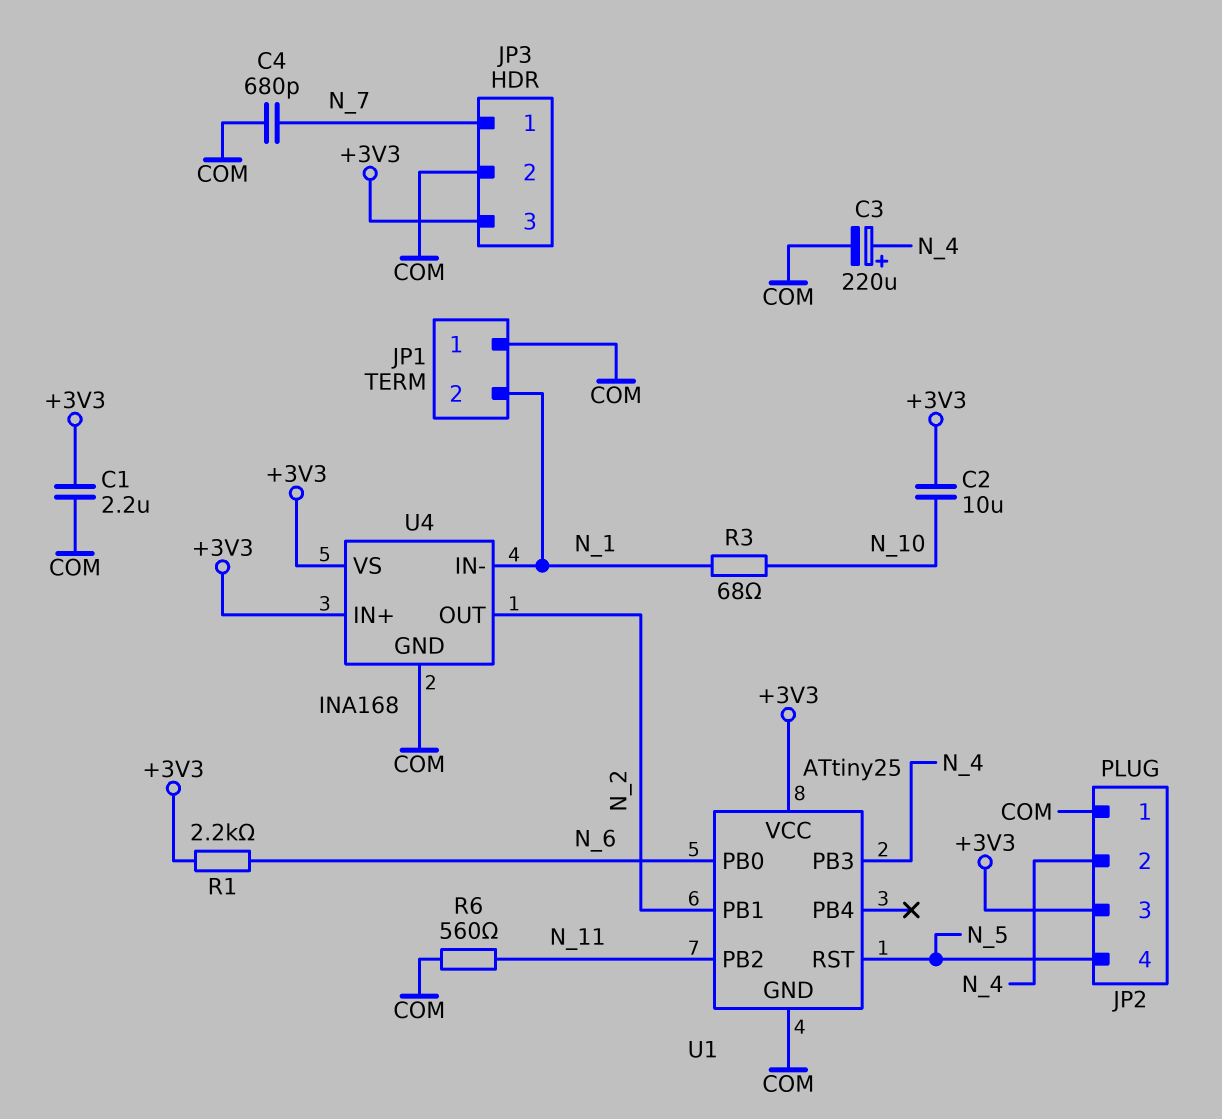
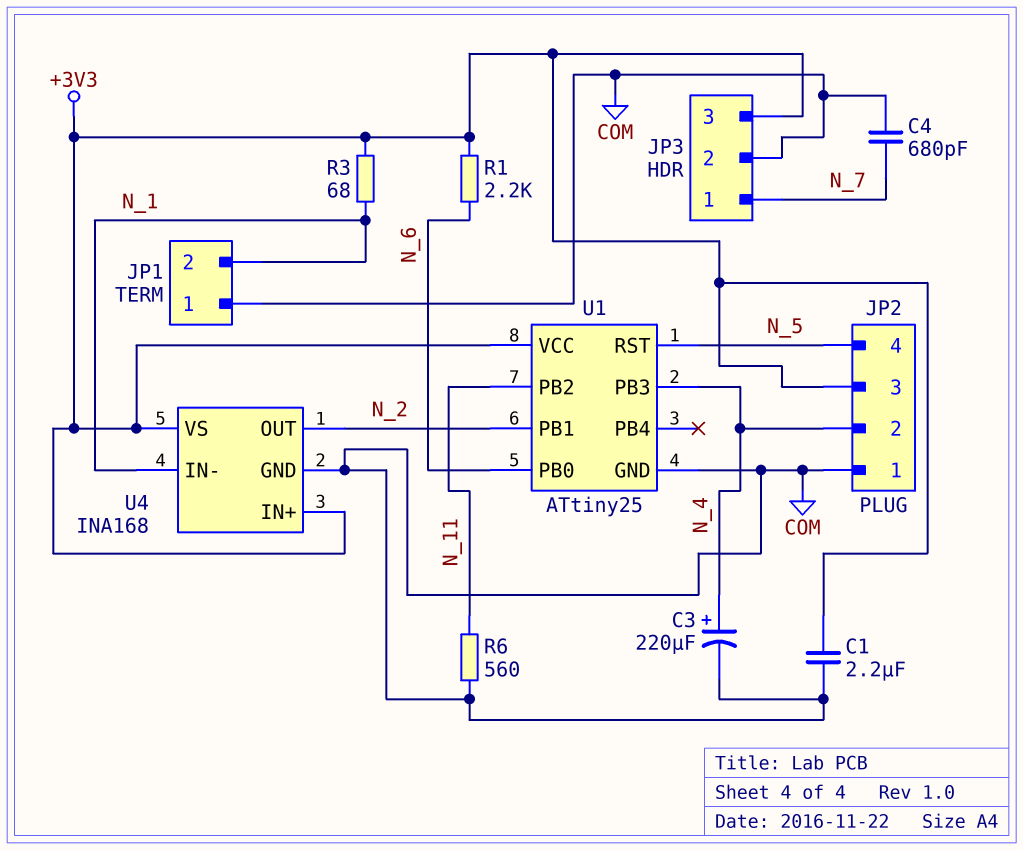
C2: 10uF (+3V3, N_10) -> none
R3: 68 (N_1, N_10) -> 68 (+3V3, N_1)

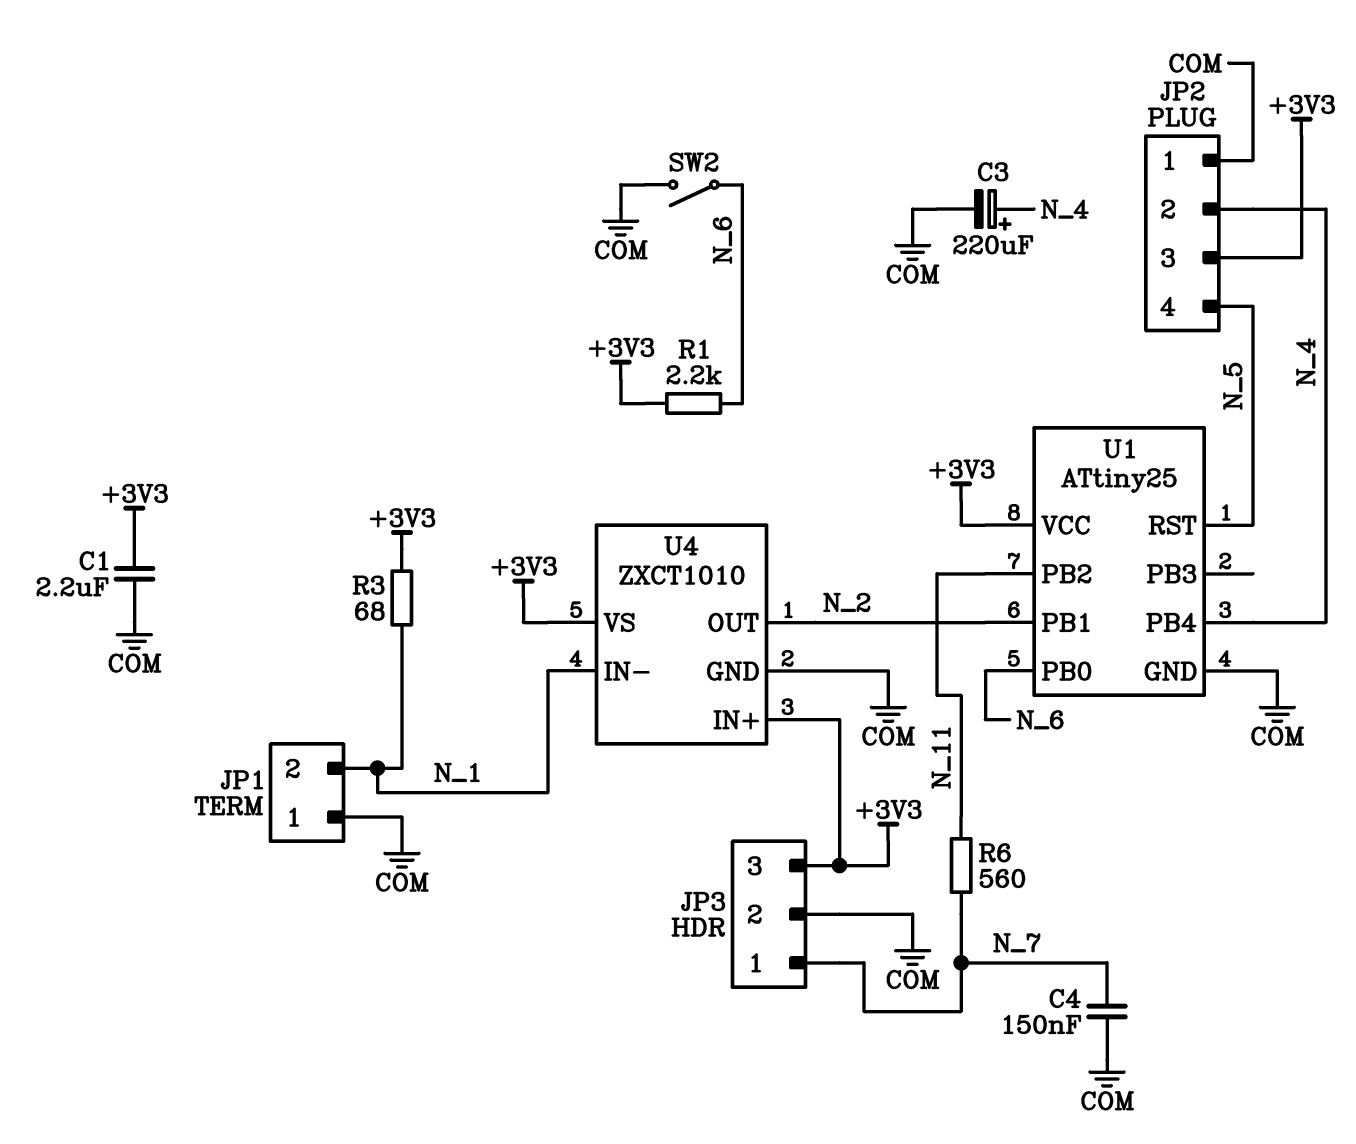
C4: 680pF (COM, N_7) -> 150nF (COM, N_7)
R6: 560 (COM, N_11) -> 560 (N_7, N_11)
SW2: none -> switch (COM, N_6)
U1 pin PB3: N_4 -> none
U1 pin PB4: none -> N_4
U4: INA168 -> ZXCT1010

